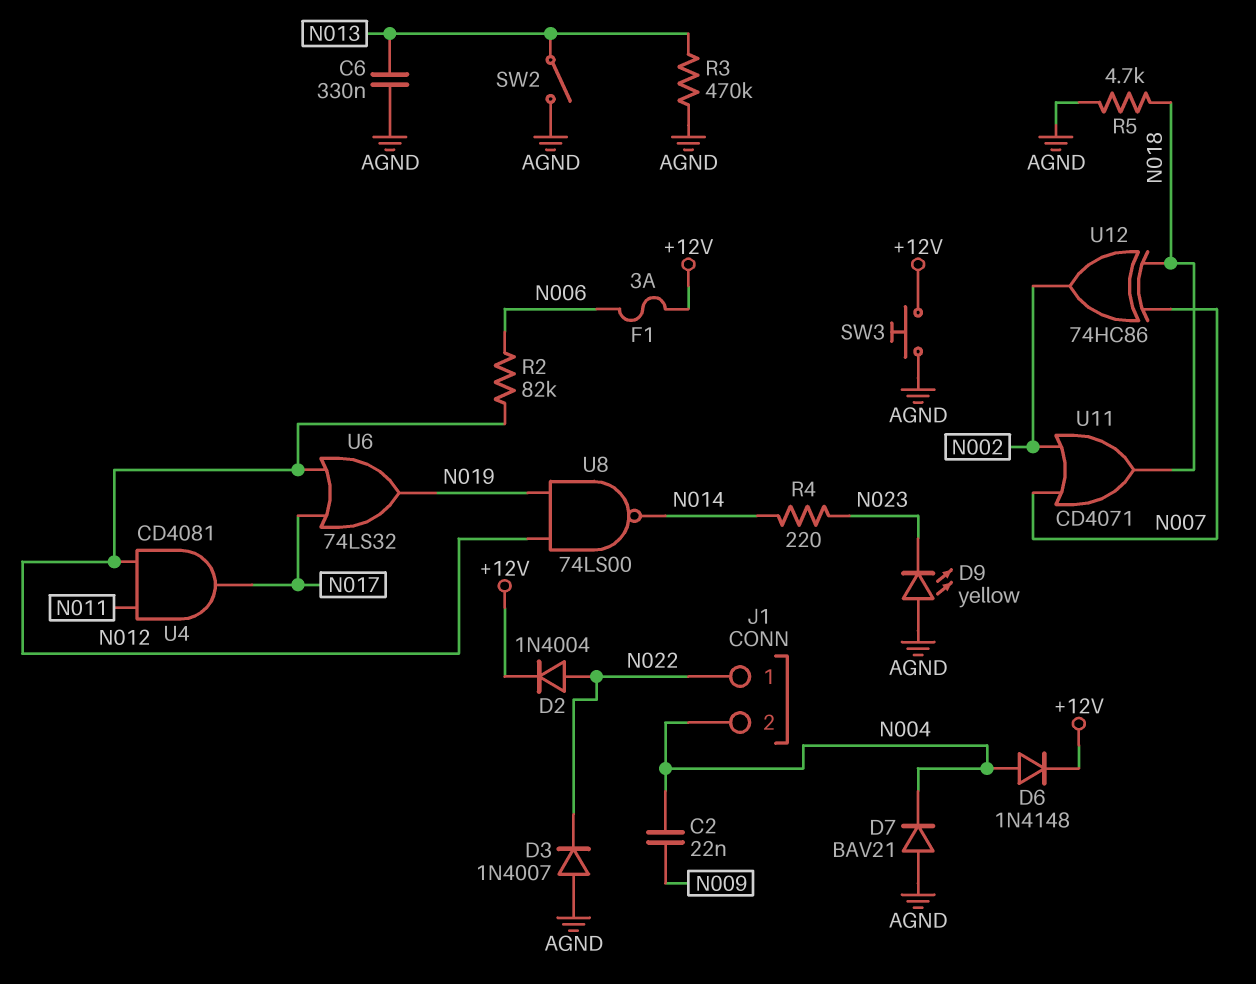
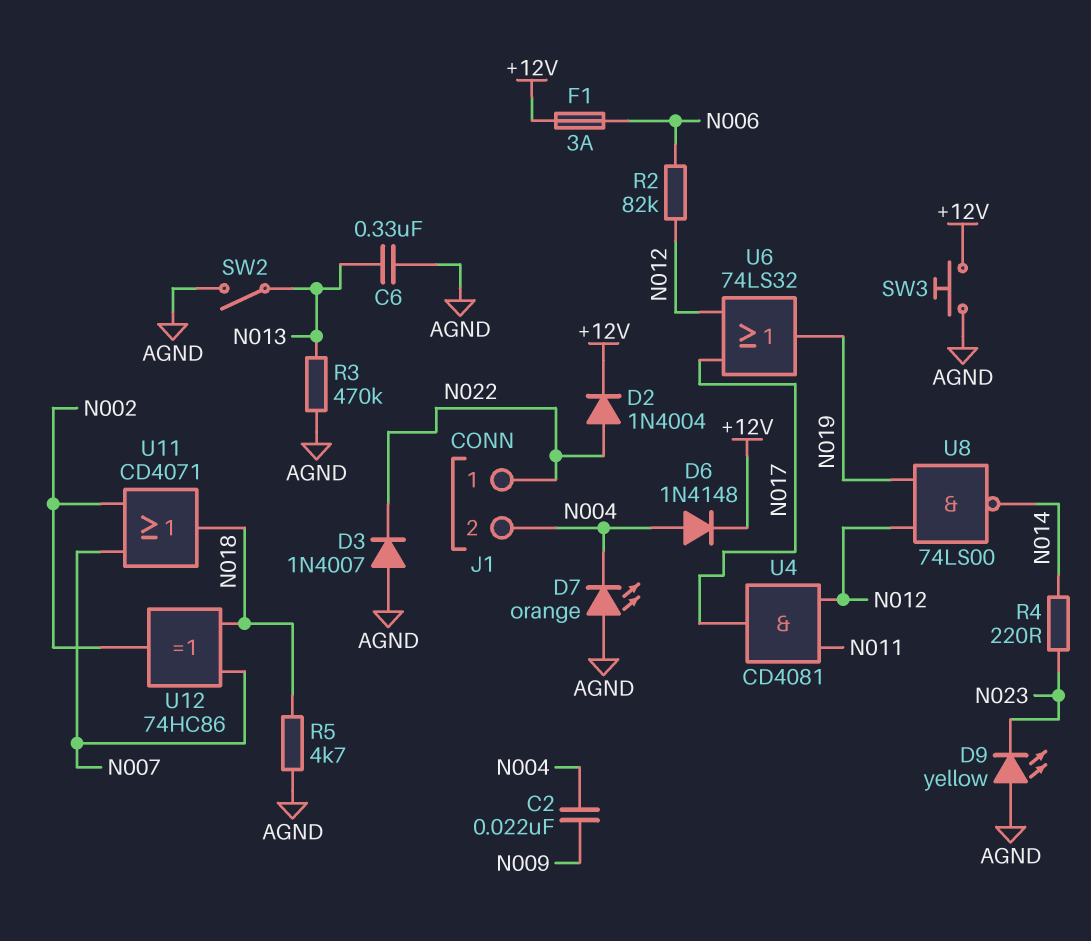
D7: diode BAV21 (A AGND, K N004) -> LED orange (A AGND, K N004)

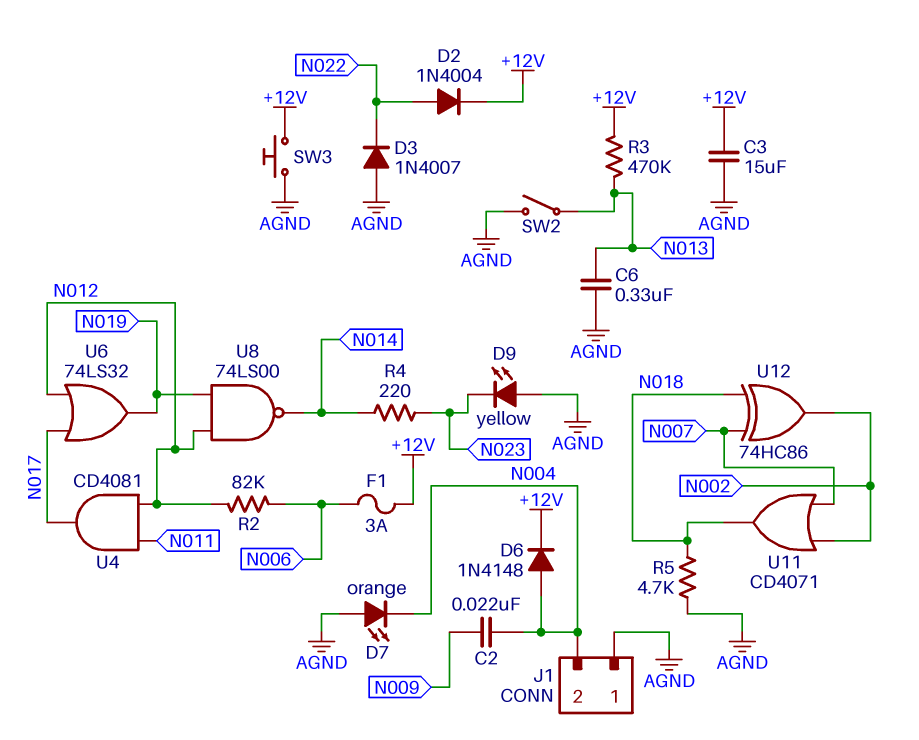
C3: none -> 15uF (+12V, AGND)
J1 pin 1: N022 -> AGND
R3: 470k (AGND, N013) -> 470k (+12V, N013)

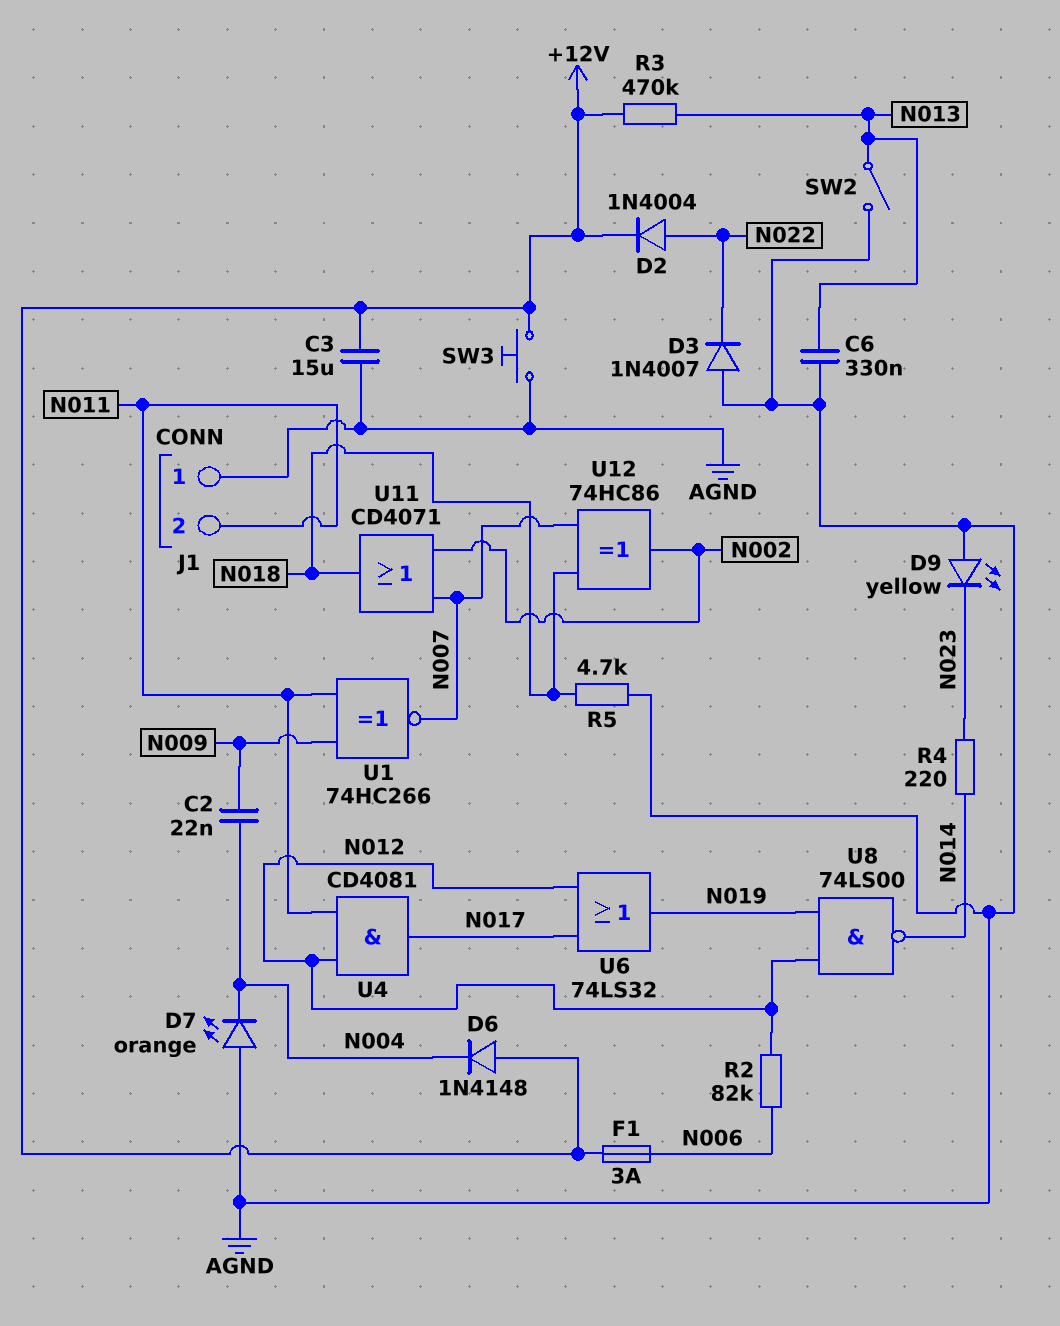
D6: diode 1N4148 (A N004, K +12V) -> diode 1N4148 (A +12V, K N004)
J1 pin 2: N004 -> N011
U1: none -> XNOR 74HC266 (in N009, in N011, out N007)

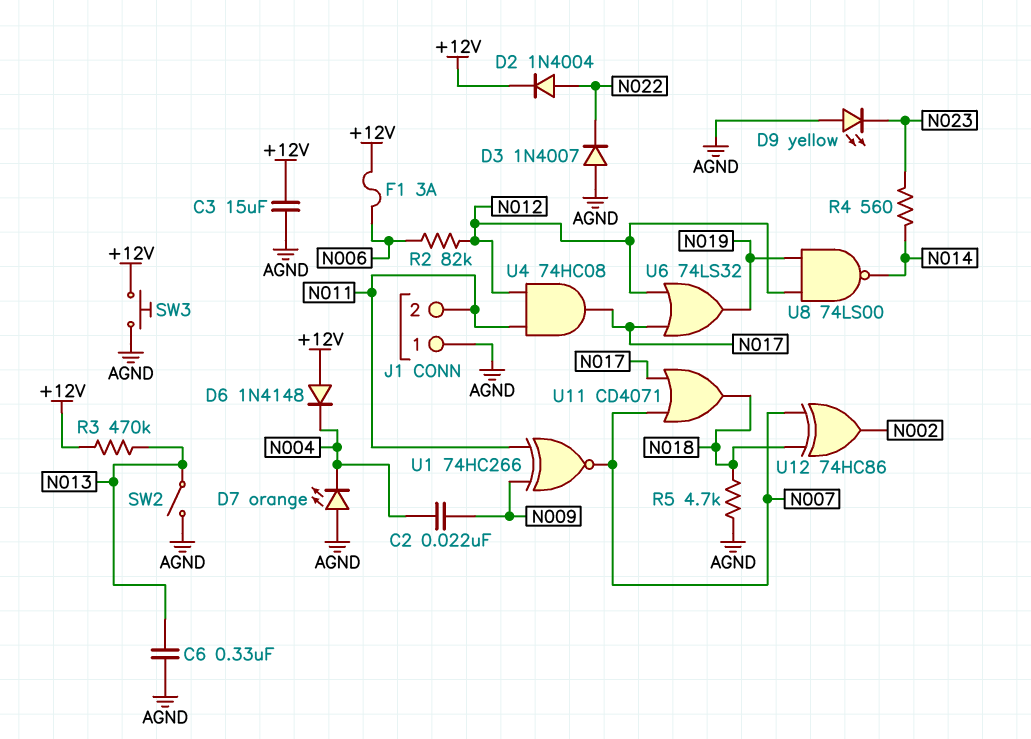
R4: 220 (N014, N023) -> 560 (N014, N023)
U4: AND CD4081 (in N011, in N012, out N017) -> AND 74HC08 (in N011, in N012, out N017)
U11: OR CD4071 (in N002, in N007, out N018) -> OR CD4071 (in N007, in N017, out N018)

